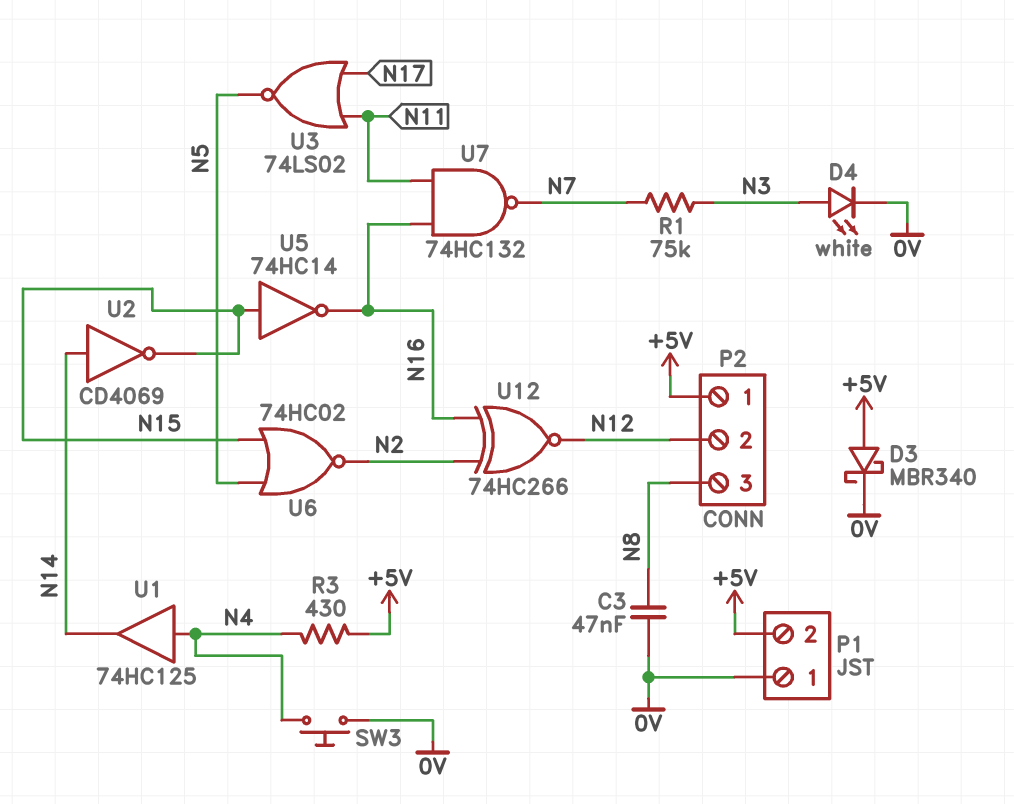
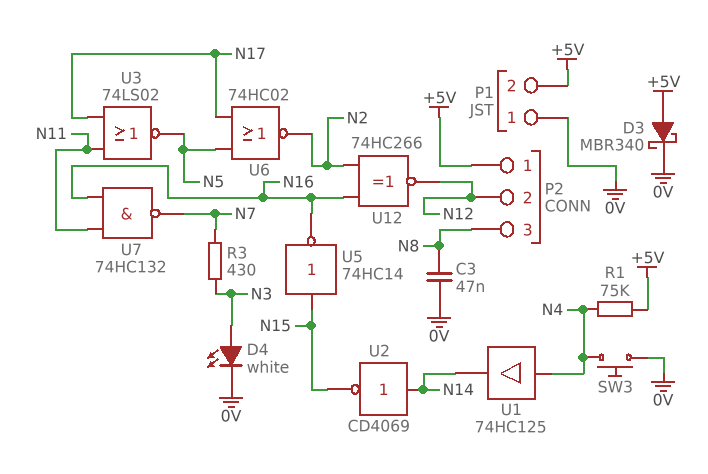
R1: 75k (N3, N7) -> 75k (+5V, N4)
R3: 430 (+5V, N4) -> 430 (N3, N7)
U6: NOR 74HC02 (in N5, in N15, out N2) -> NOR 74HC02 (in N5, in N17, out N2)

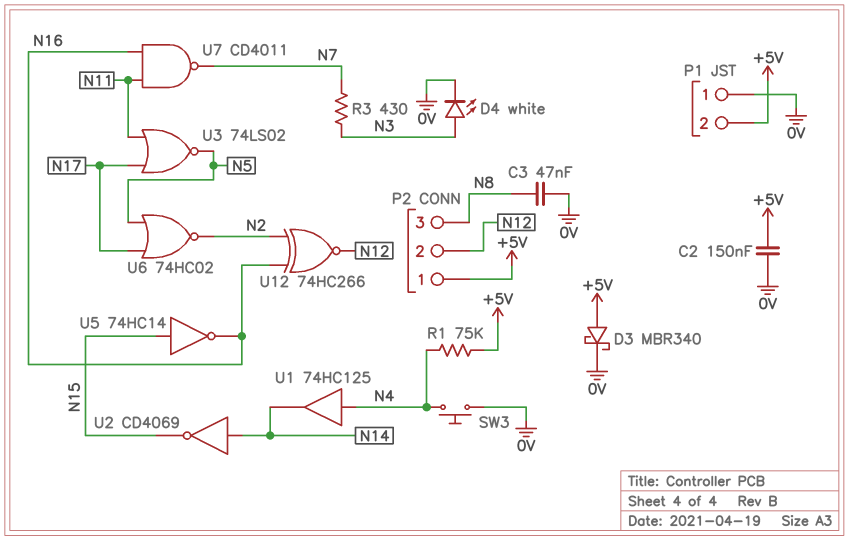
C2: none -> 150nF (+5V, 0V)
U7: NAND 74HC132 (in N11, in N16, out N7) -> NAND CD4011 (in N11, in N16, out N7)

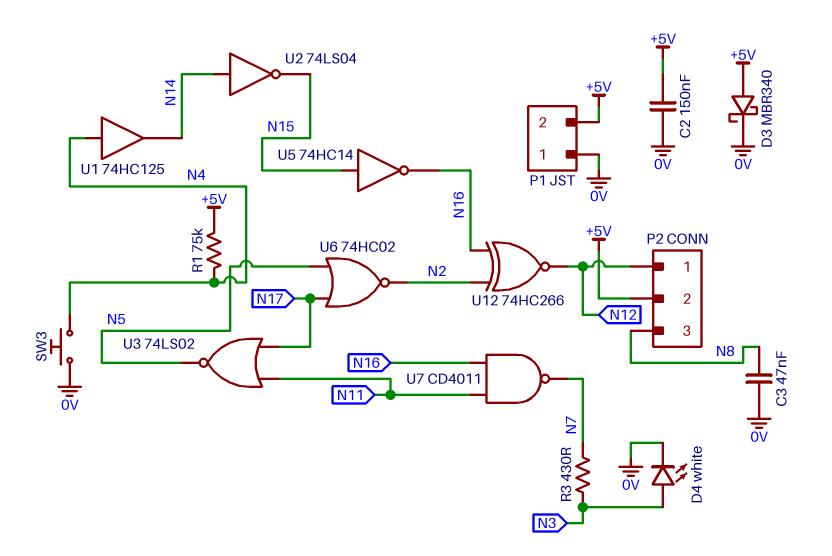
P2 pin 1: +5V -> N12
P2 pin 2: N12 -> +5V
U2: NOT CD4069 (in N14, out N15) -> NOT 74LS04 (in N14, out N15)

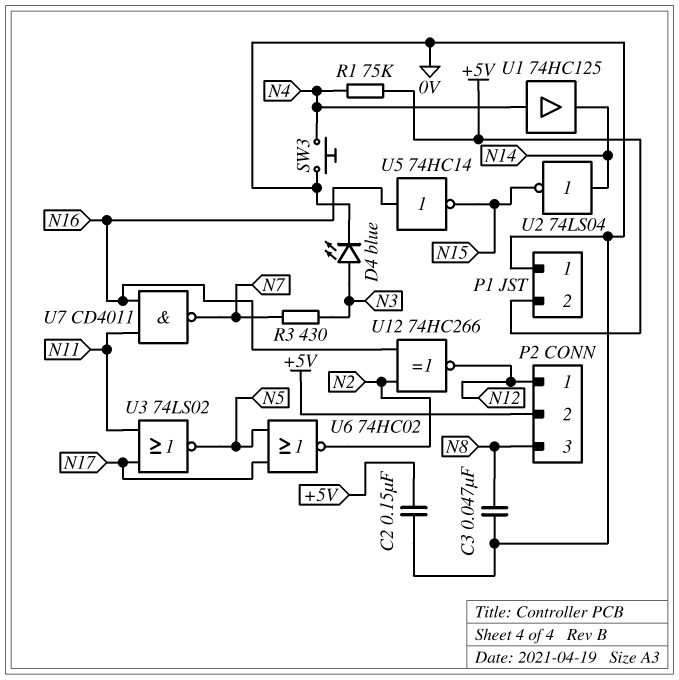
D3: schottky MBR340 (A +5V, K 0V) -> none
D4: LED white (A N3, K 0V) -> LED blue (A N3, K 0V)
U5: NOT 74HC14 (in N15, out N16) -> NOT 74HC14 (in N16, out N15)

